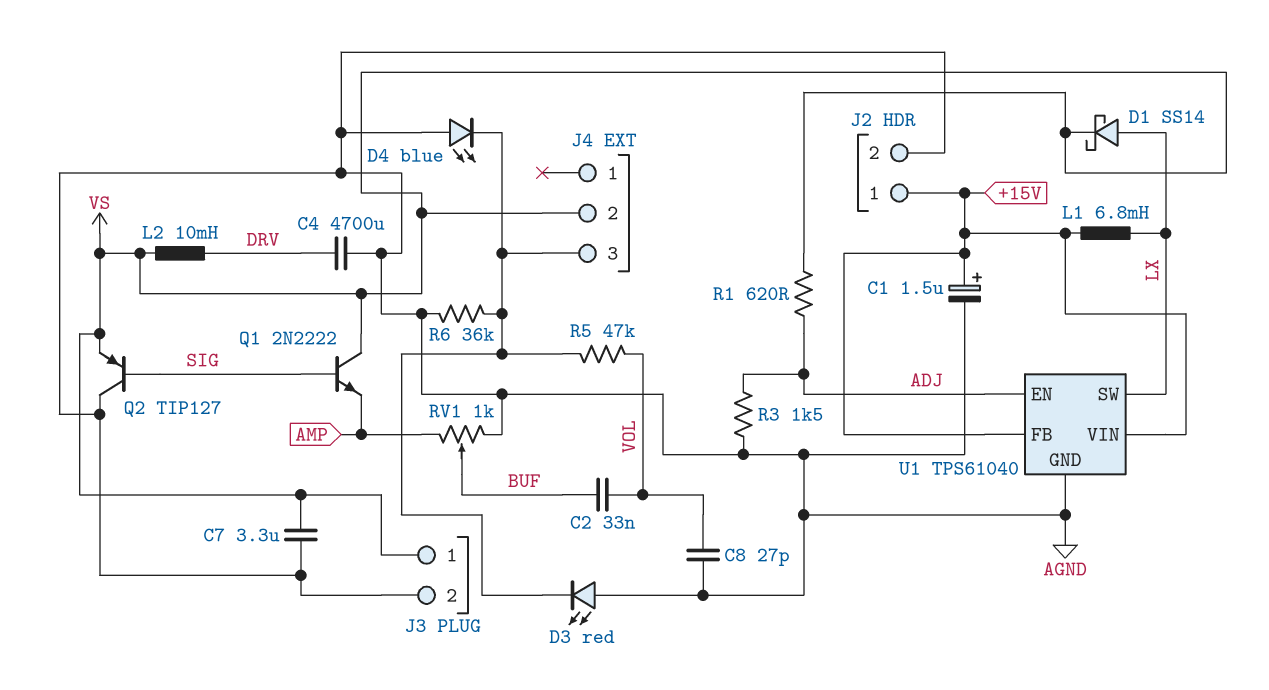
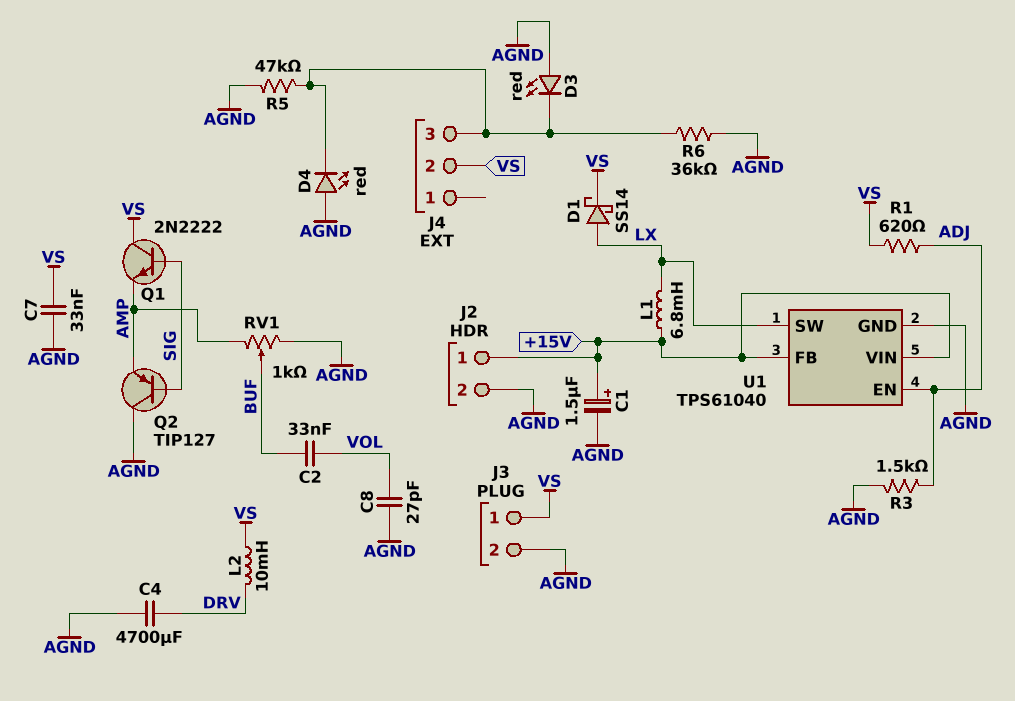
C7: 3.3uF (AGND, VS) -> 33nF (AGND, VS)
D4: LED blue (A AGND, K J4/3) -> LED red (A AGND, K J4/3)
Q2: PNP TIP127 (B SIG, C AGND, E VS) -> PNP TIP127 (B SIG, C AGND, E AMP)
R5: 47k (J4/3, VOL) -> 47k (AGND, J4/3)

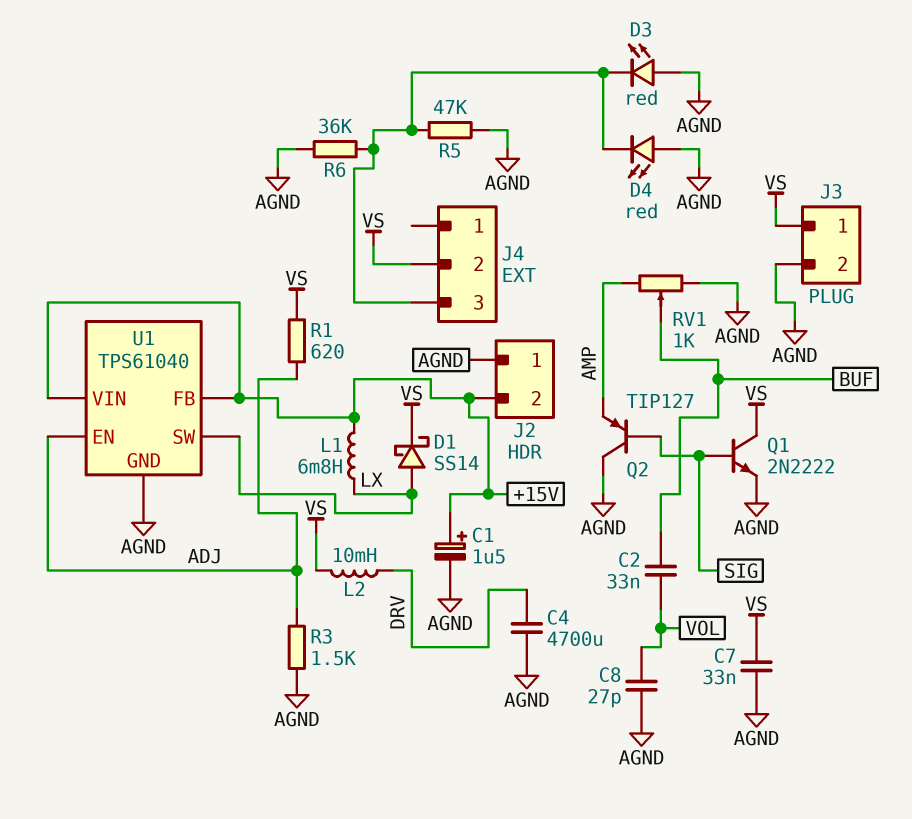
J2 pin 1: +15V -> AGND
J2 pin 2: AGND -> +15V
Q1: NPN 2N2222 (B SIG, C VS, E AMP) -> NPN 2N2222 (B SIG, C VS, E AGND)

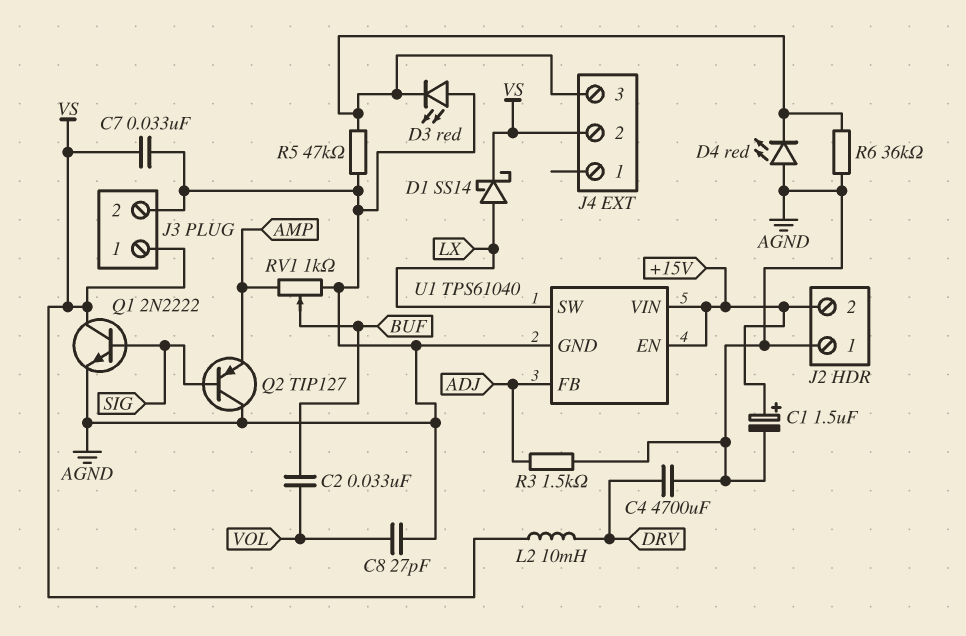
L1: 6.8mH (+15V, LX) -> none
R1: 620 (ADJ, VS) -> none
U1 pin EN: ADJ -> +15V
U1 pin FB: +15V -> ADJ

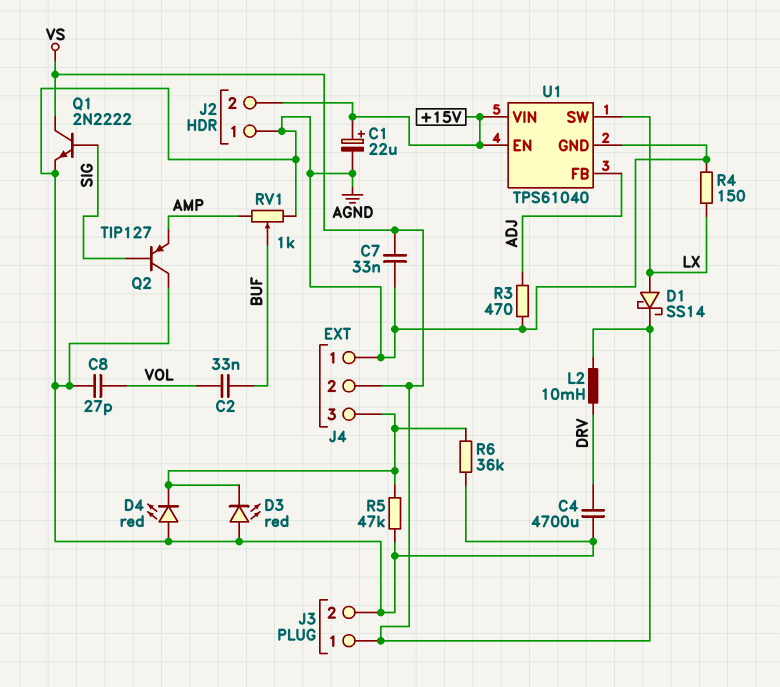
C1: 1.5uF (plus +15V, minus AGND) -> 22uF (plus +15V, minus AGND)
J4 pin 1: none -> AGND
R3: 1.5k (ADJ, AGND) -> 470 (ADJ, AGND)
R4: none -> 150 (AGND, LX)

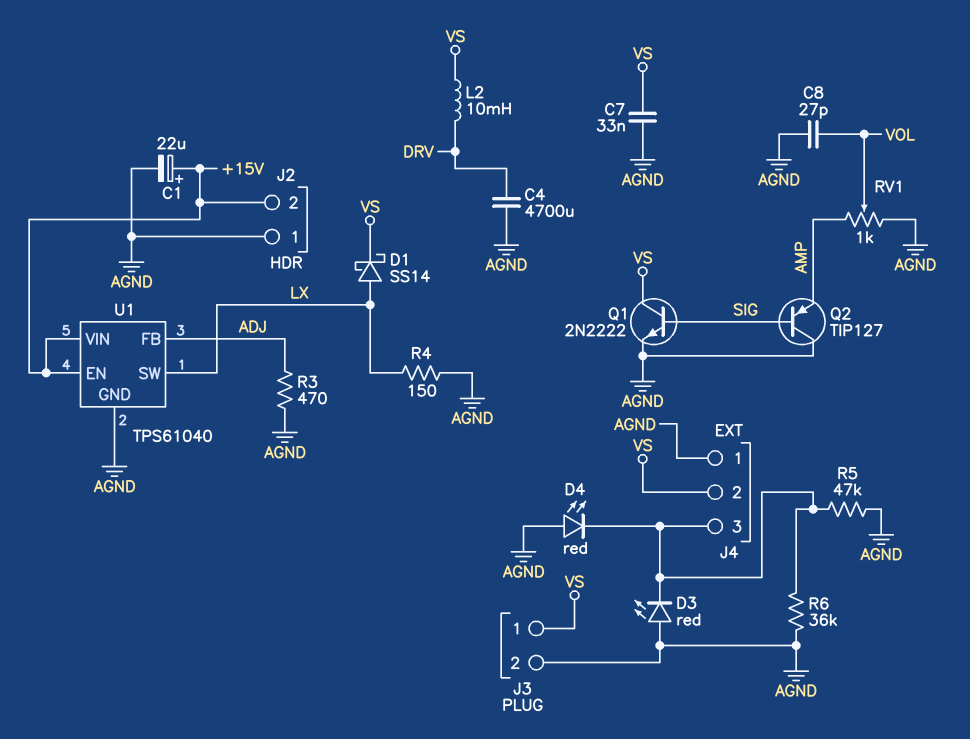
C2: 33nF (BUF, VOL) -> none
RV1: 1k (AGND, AMP, wiper BUF) -> 1k (AGND, AMP, wiper VOL)

